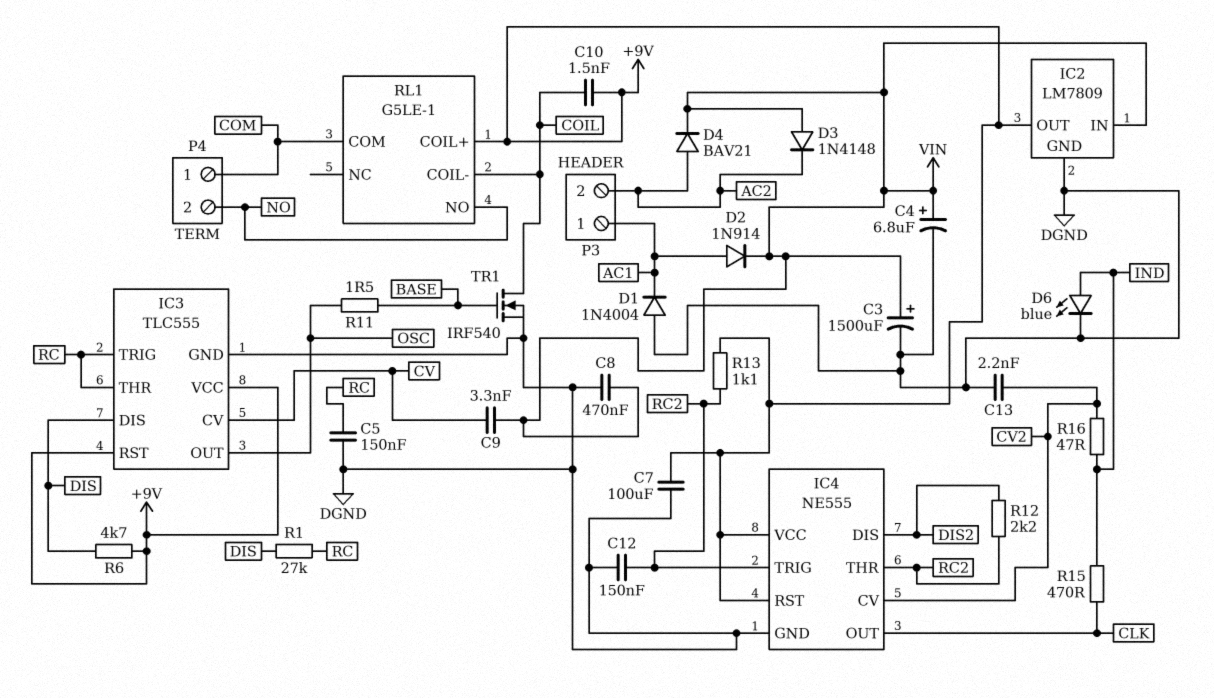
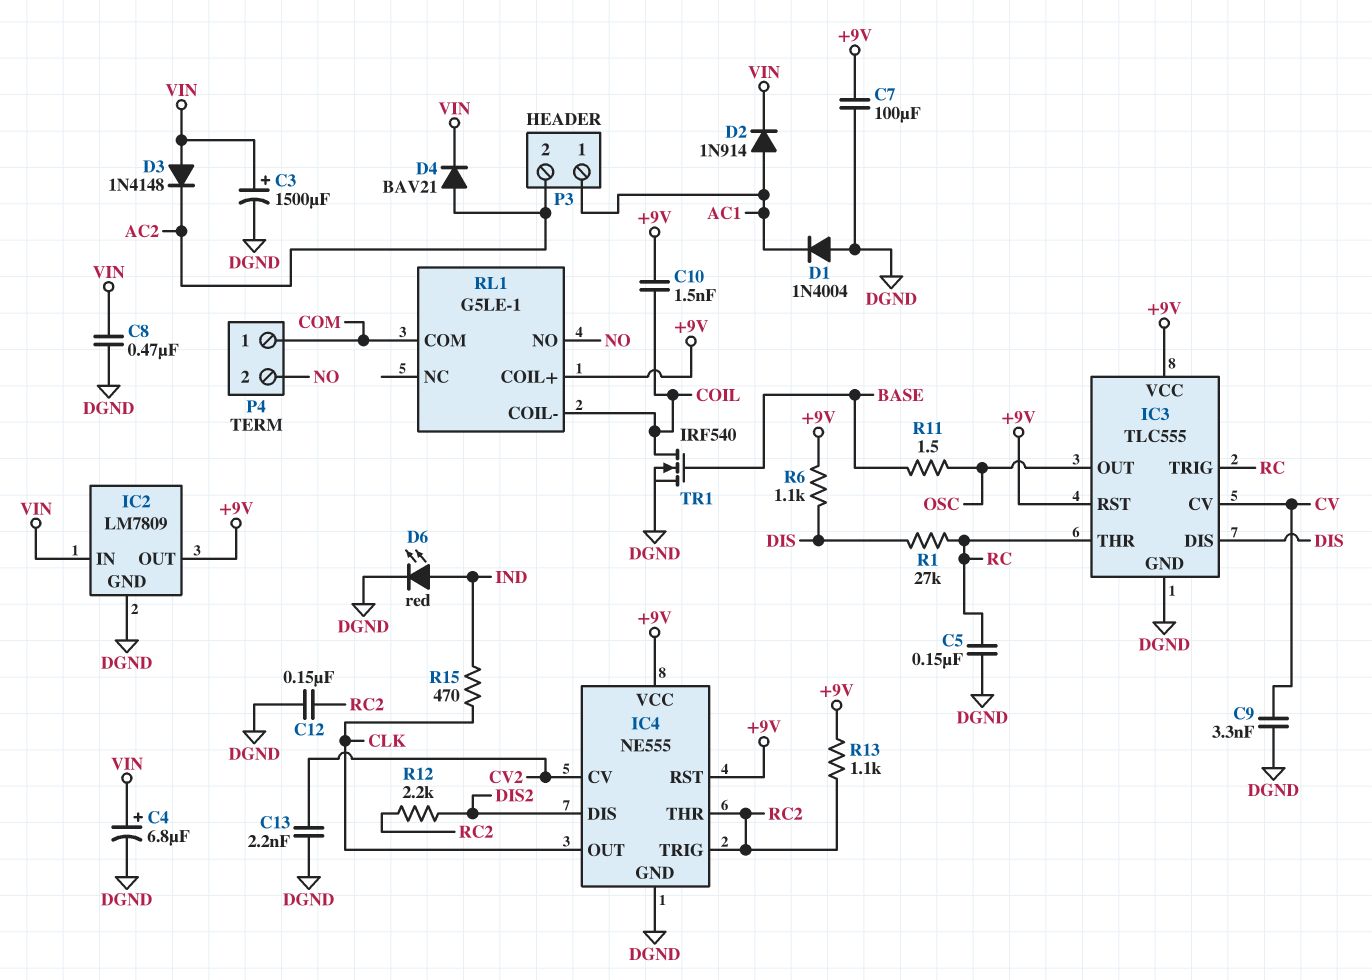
C9: 3.3nF (CV, VIN) -> 3.3nF (CV, DGND)
D6: LED blue (A IND, K DGND) -> LED red (A IND, K DGND)
R6: 4.7k (+9V, DIS) -> 1.1k (+9V, DIS)
R16: 47 (CV2, IND) -> none

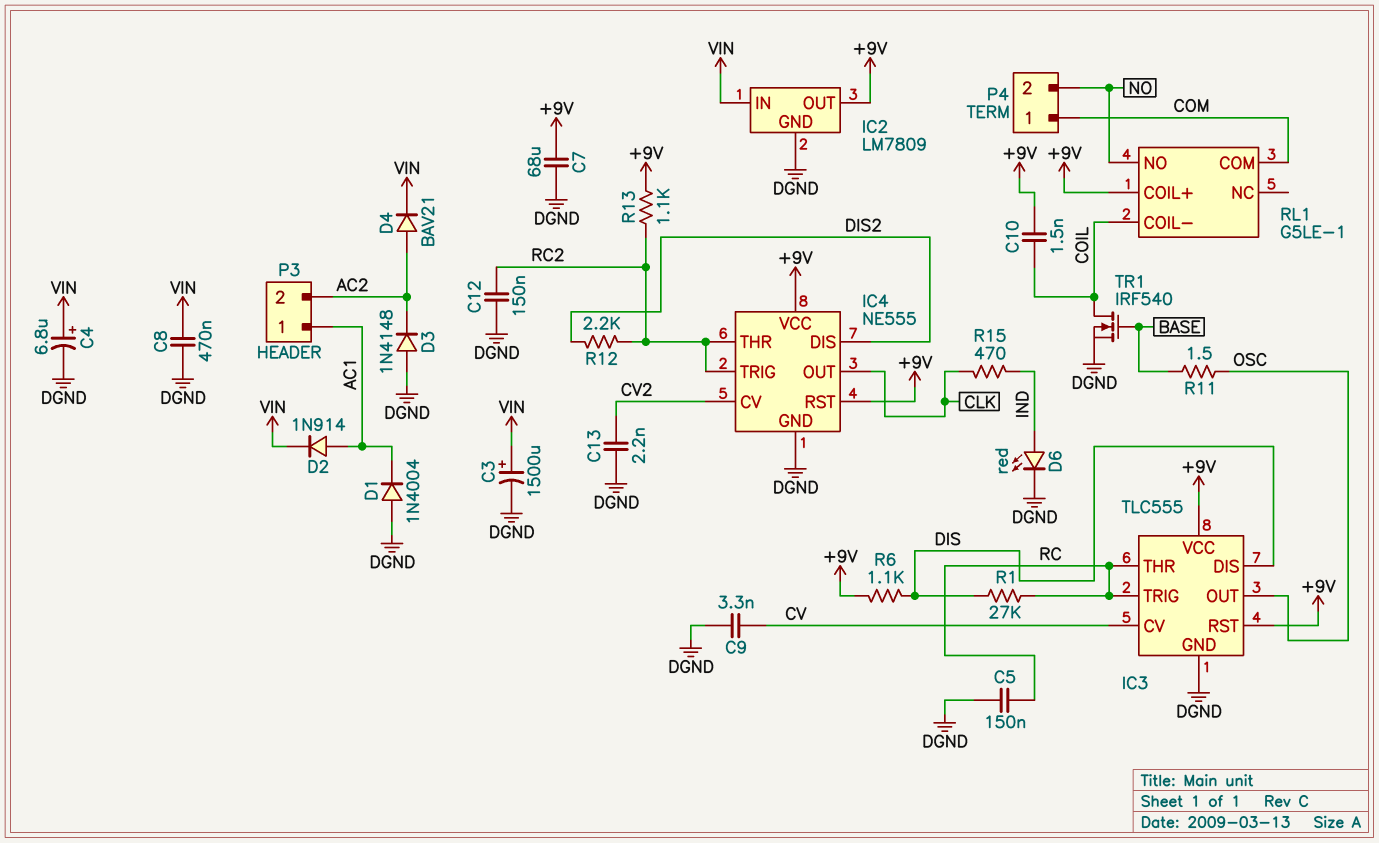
C7: 100uF (+9V, DGND) -> 68uF (+9V, DGND)
D3: diode 1N4148 (A VIN, K AC2) -> diode 1N4148 (A DGND, K AC2)

